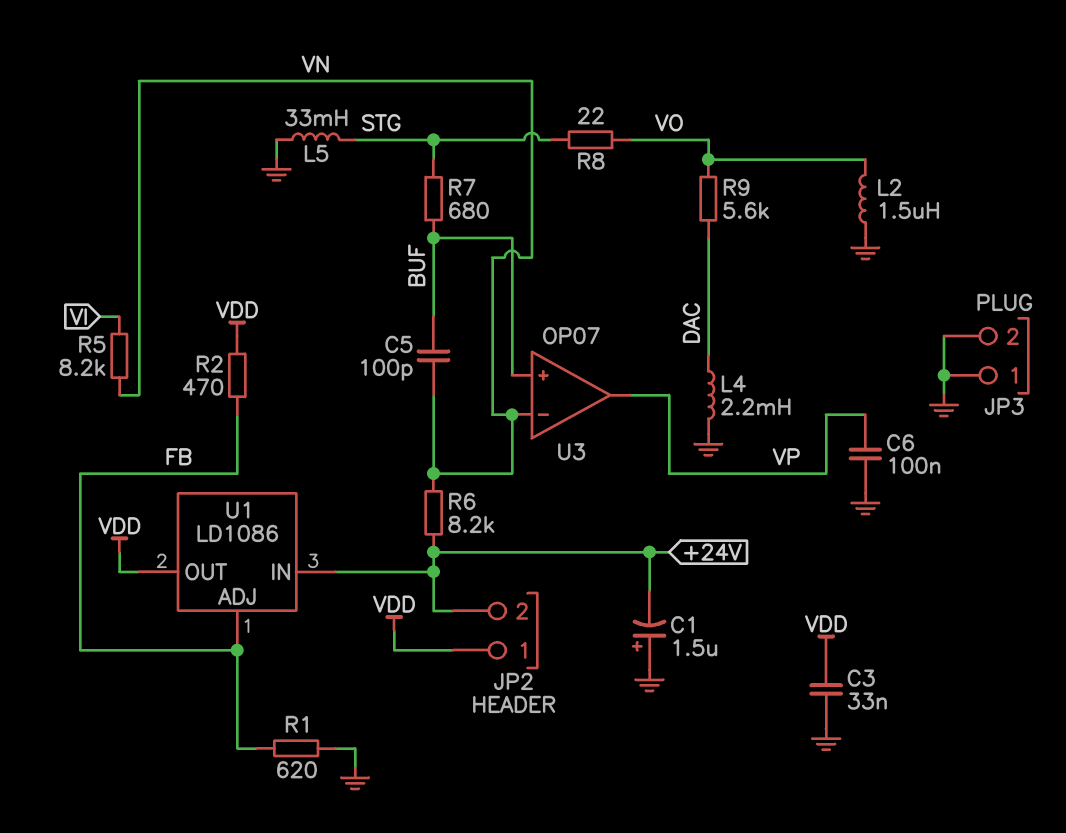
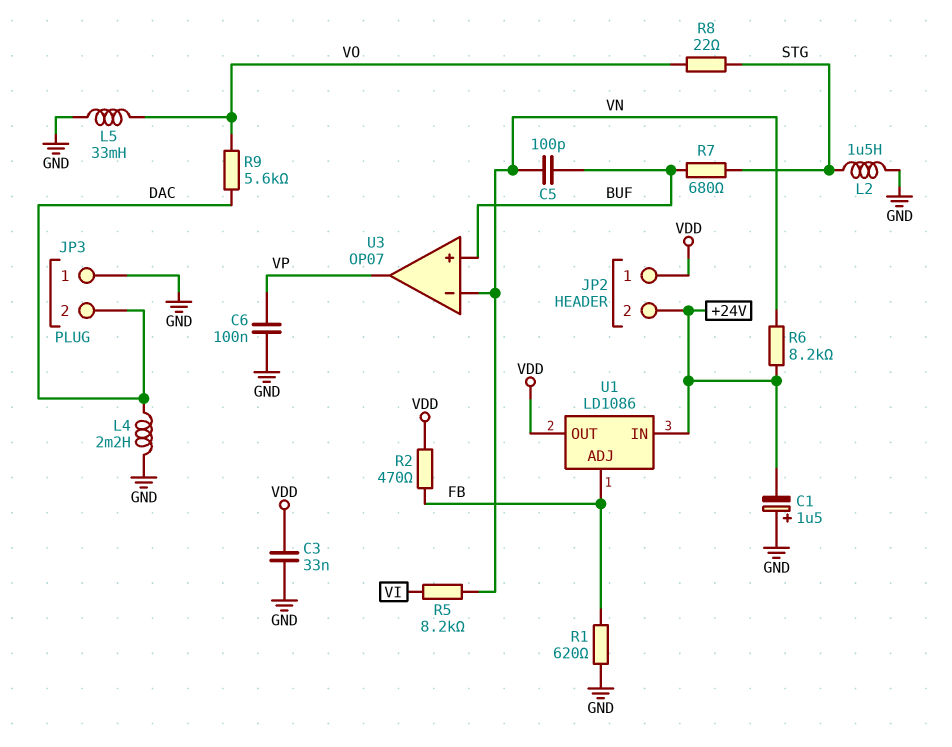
JP3 pin 2: GND -> DAC
L2: 1.5uH (GND, VO) -> 1.5uH (GND, STG)
L5: 33mH (GND, STG) -> 33mH (GND, VO)

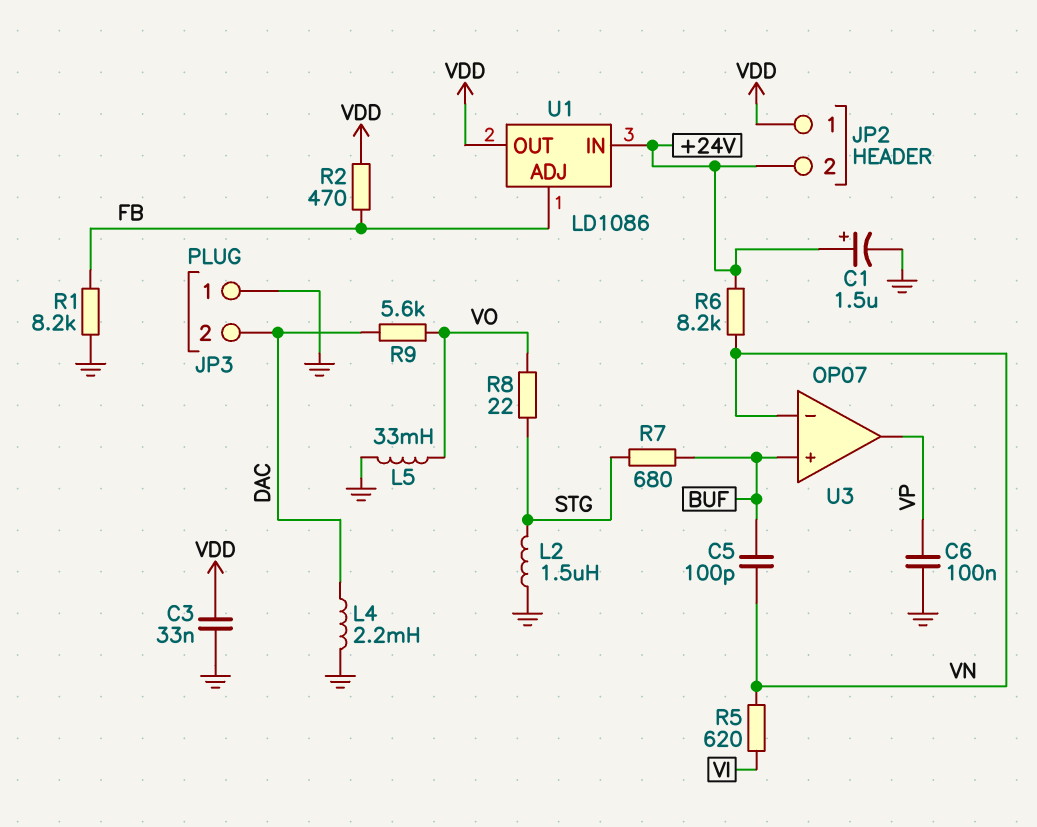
C1: 1.5uF (plus GND, minus +24V) -> 1.5uF (plus +24V, minus GND)
R1: 620 (FB, GND) -> 8.2k (FB, GND)
R5: 8.2k (VI, VN) -> 620 (VI, VN)

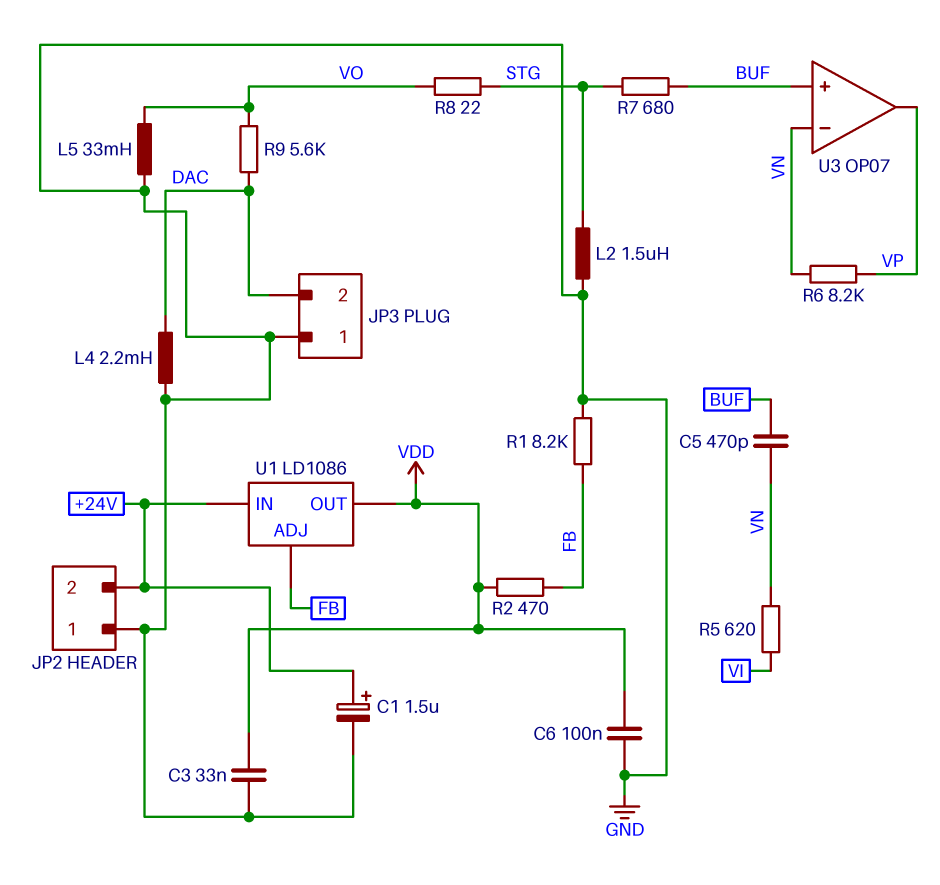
C5: 100pF (BUF, VN) -> 470pF (BUF, VN)
C6: 100nF (GND, VP) -> 100nF (GND, VDD)
JP2 pin 1: VDD -> GND
R6: 8.2k (+24V, VN) -> 8.2k (VN, VP)

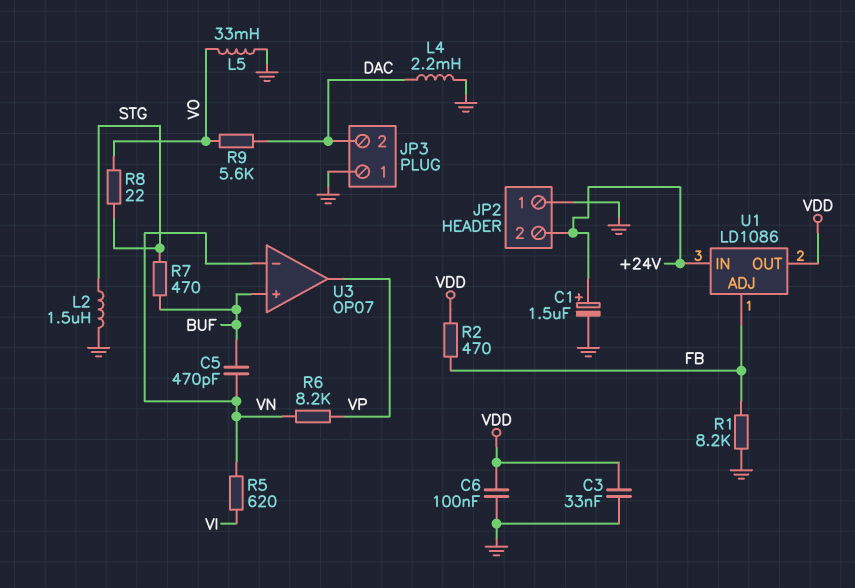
R7: 680 (BUF, STG) -> 470 (BUF, STG)

